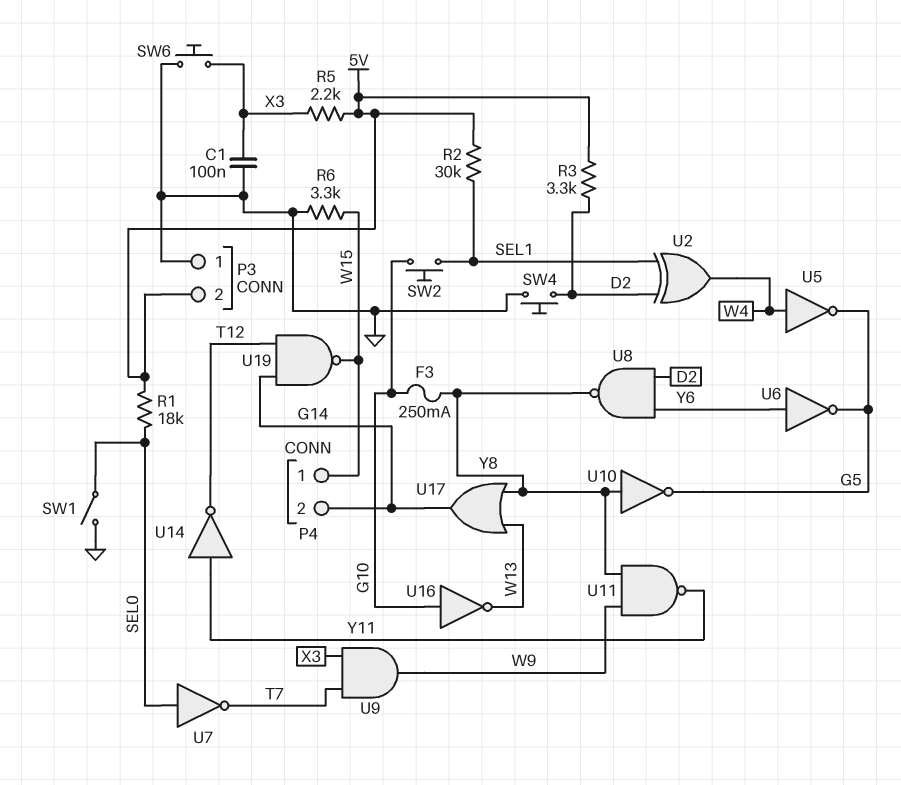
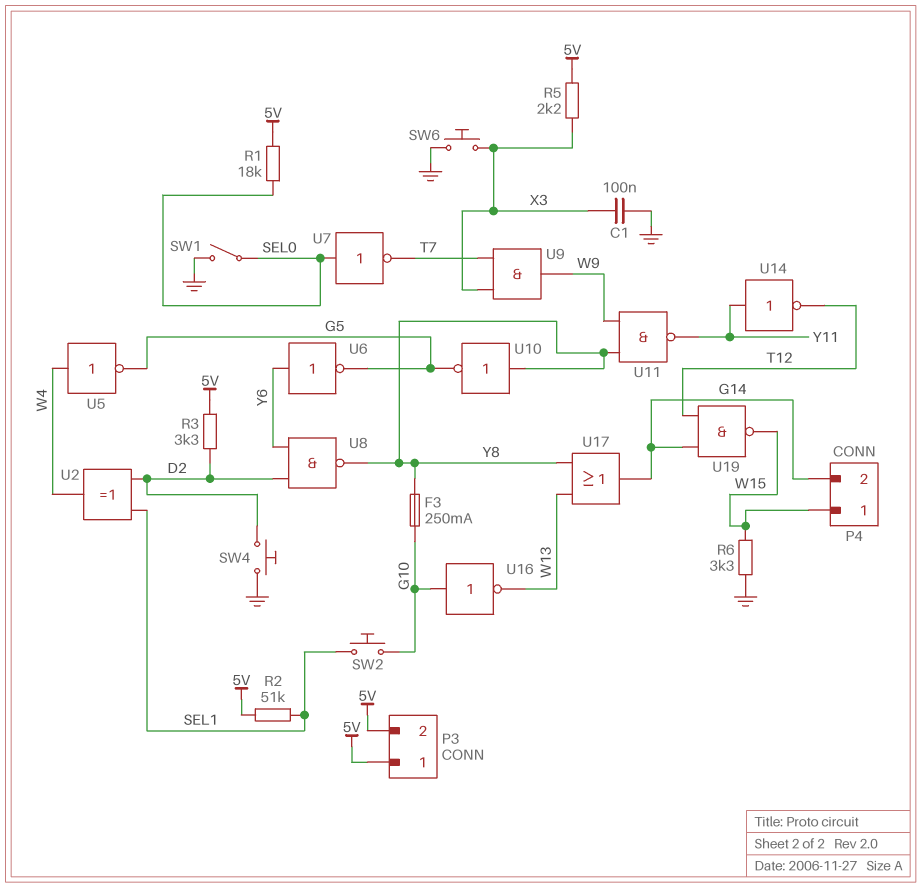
P3 pin 1: GND -> 5V
R2: 30k (5V, SEL1) -> 51k (5V, SEL1)

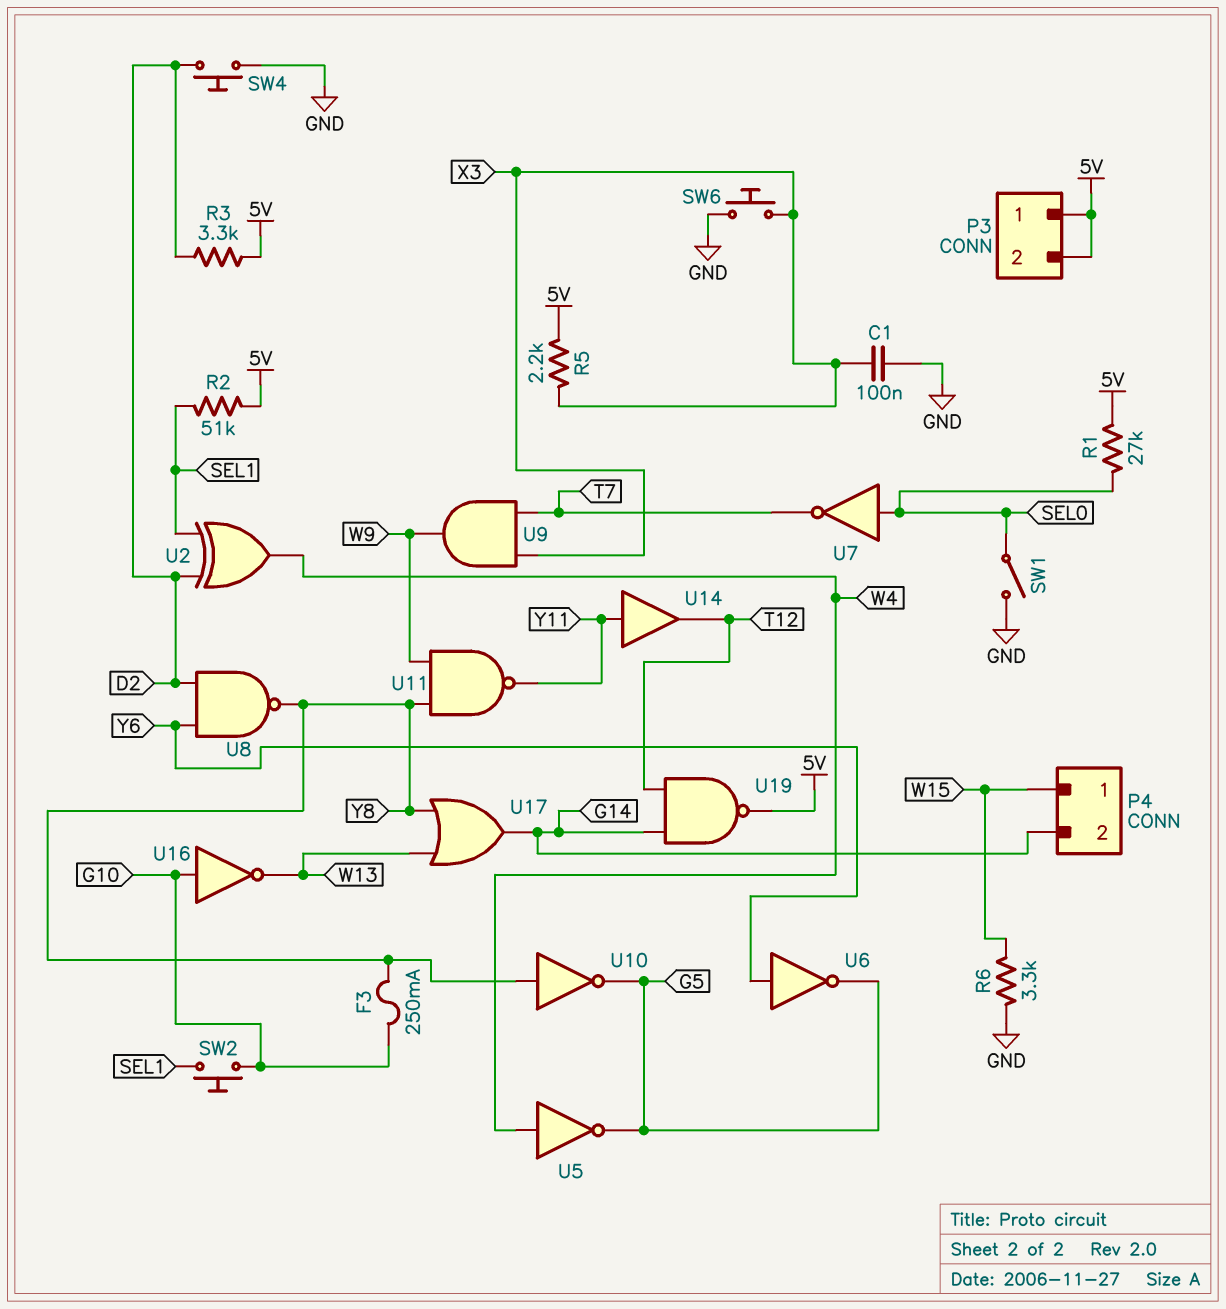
R1: 18k (5V, SEL0) -> 27k (5V, SEL0)
U14: NOT (in Y11, out T12) -> buffer (in Y11, out T12)
U19: NAND (in G14, in T12, out W15) -> NAND (in G14, in T12, out 5V)

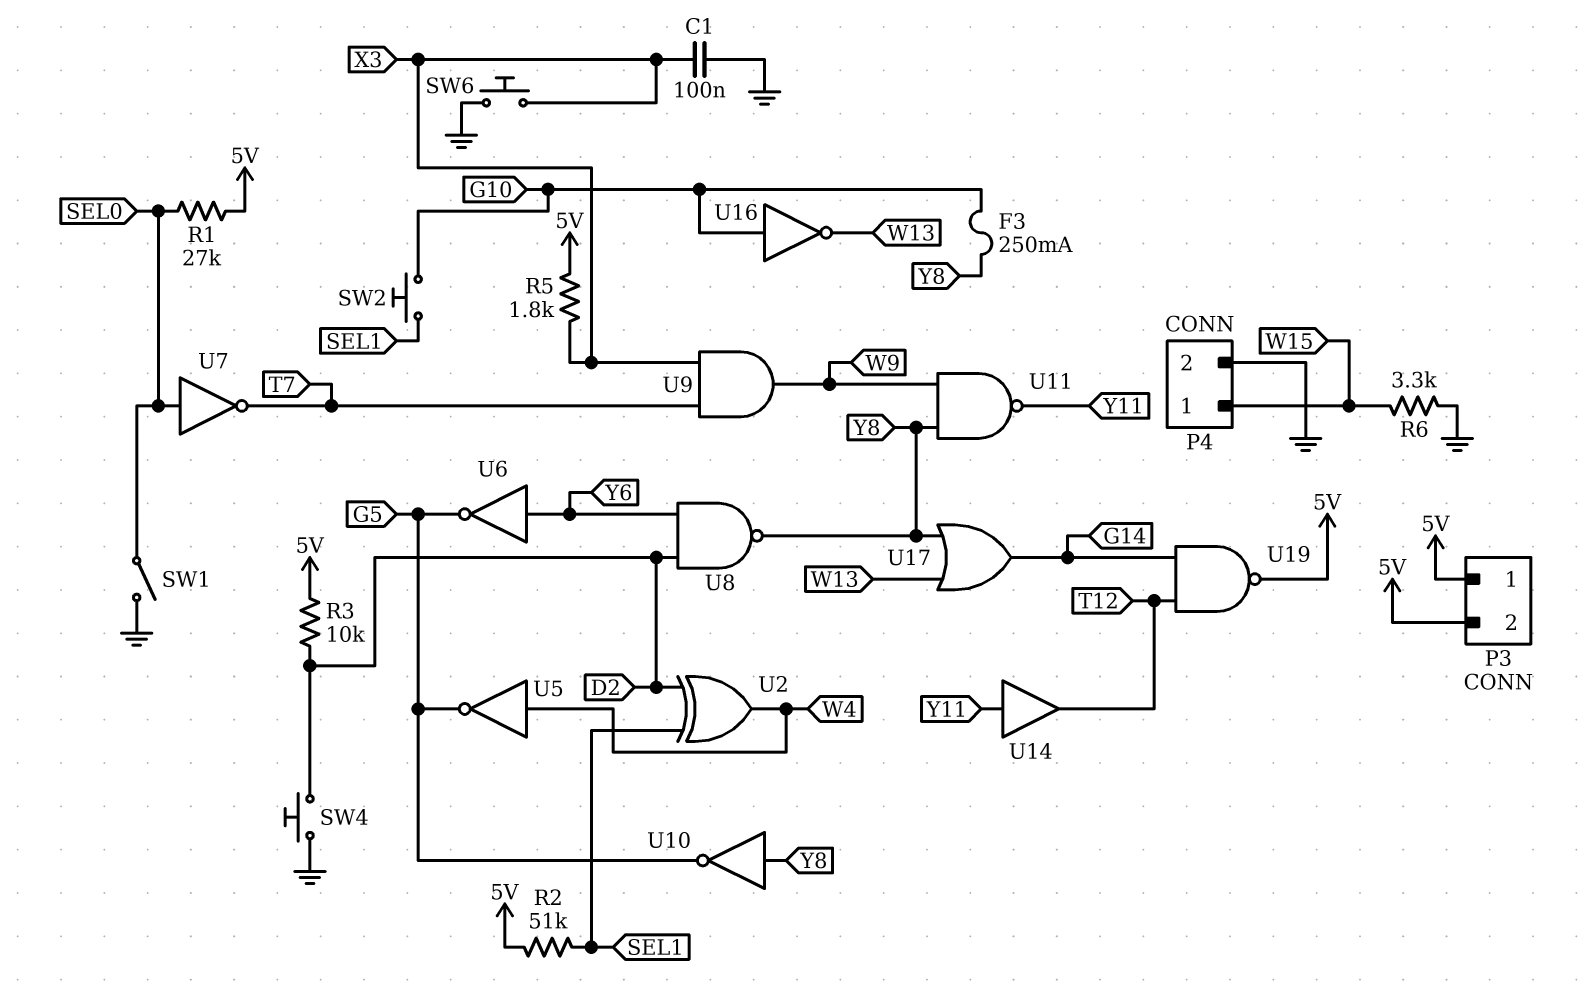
P4 pin 2: G14 -> GND
R3: 3.3k (5V, D2) -> 10k (5V, D2)
R5: 2.2k (5V, X3) -> 1.8k (5V, X3)

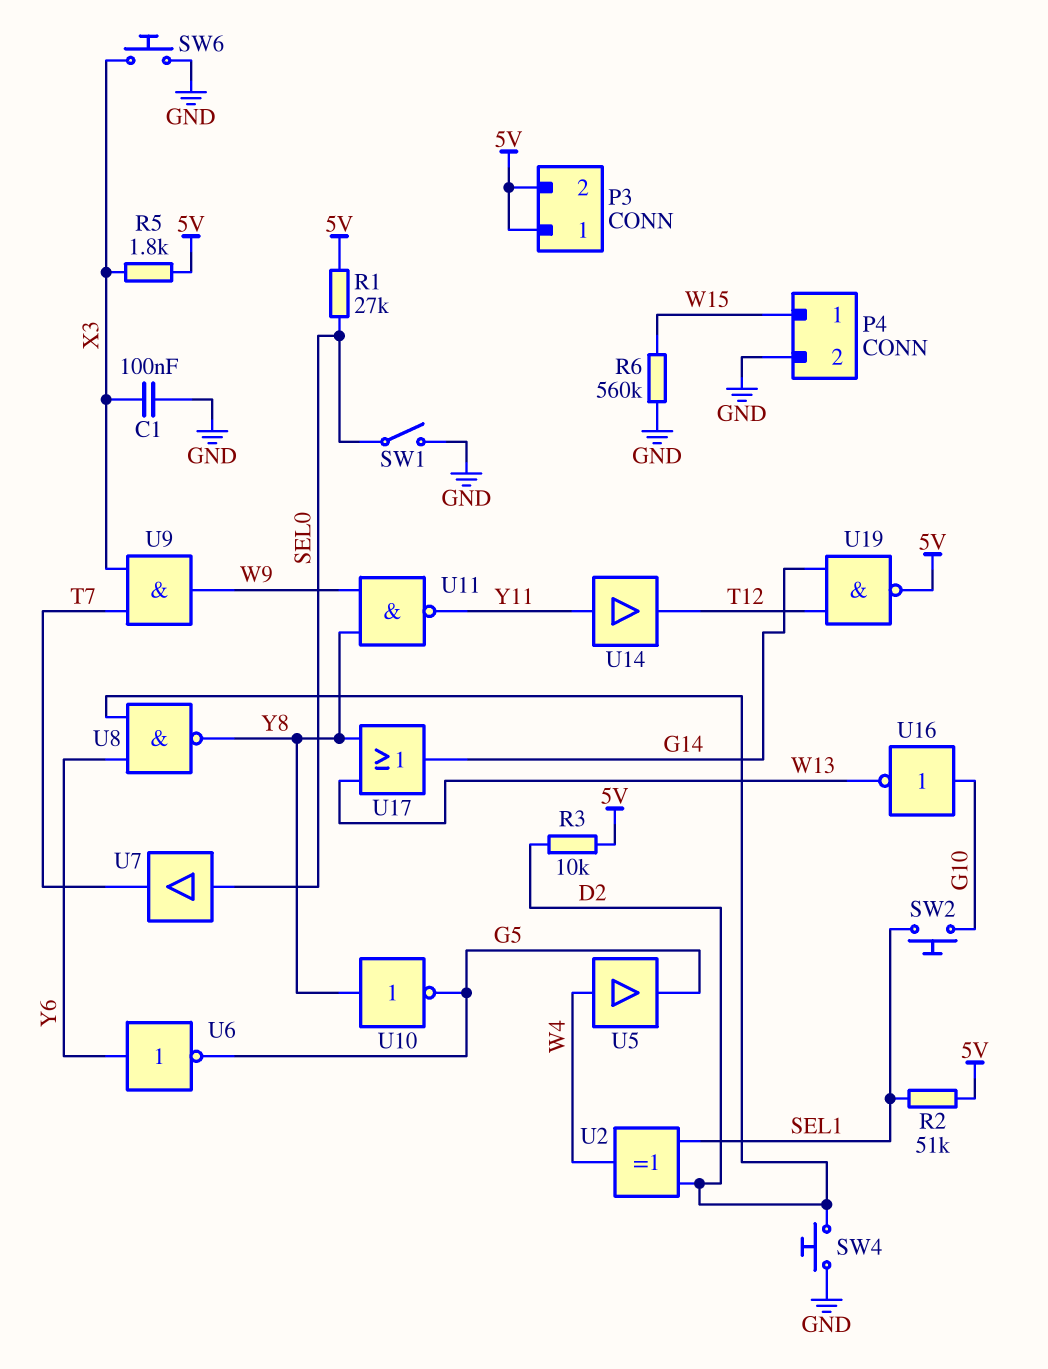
F3: 250mA (G10, Y8) -> none
R6: 3.3k (GND, W15) -> 560k (GND, W15)
U5: NOT (in W4, out G5) -> buffer (in W4, out G5)
U7: NOT (in SEL0, out T7) -> buffer (in SEL0, out T7)

